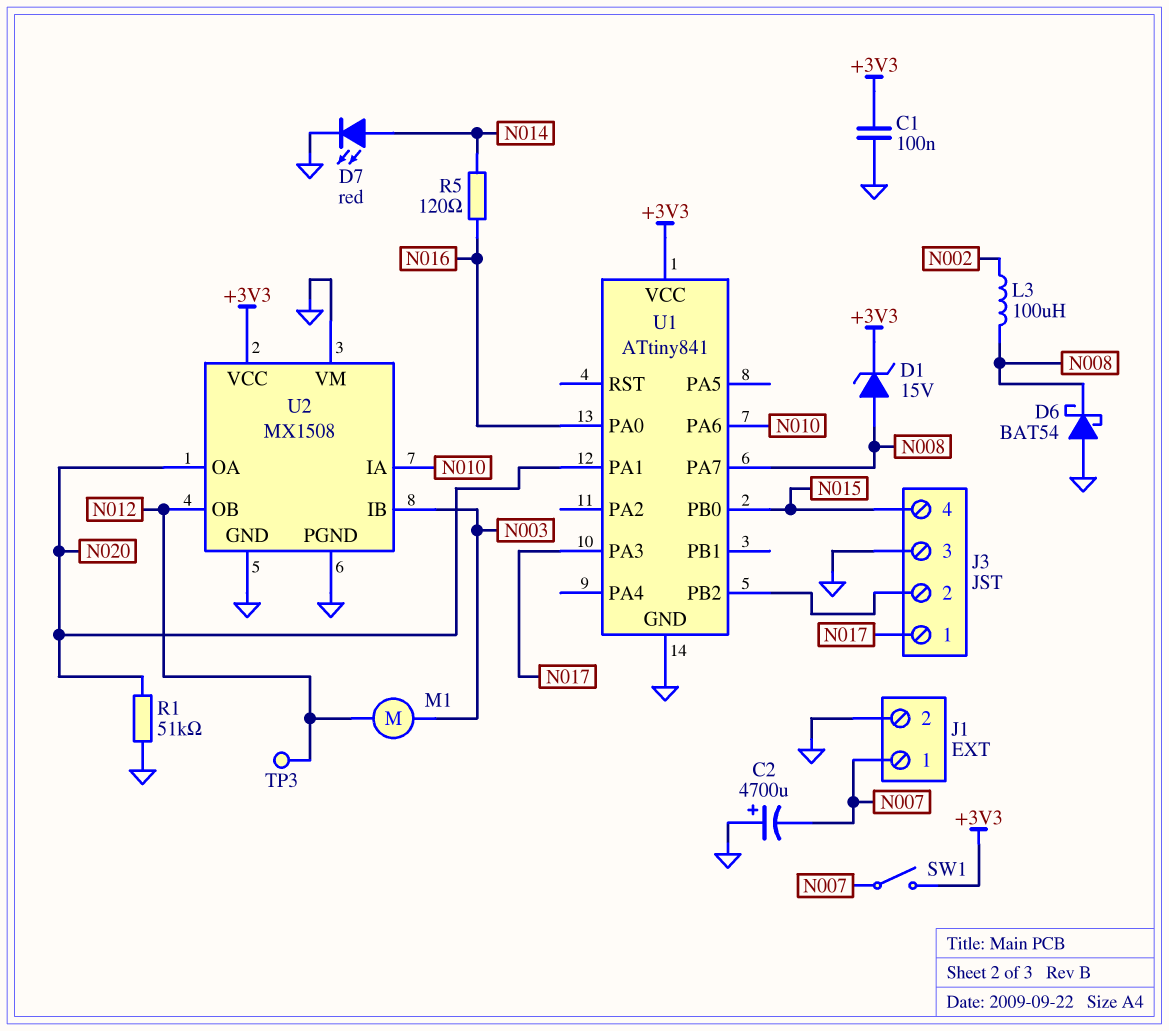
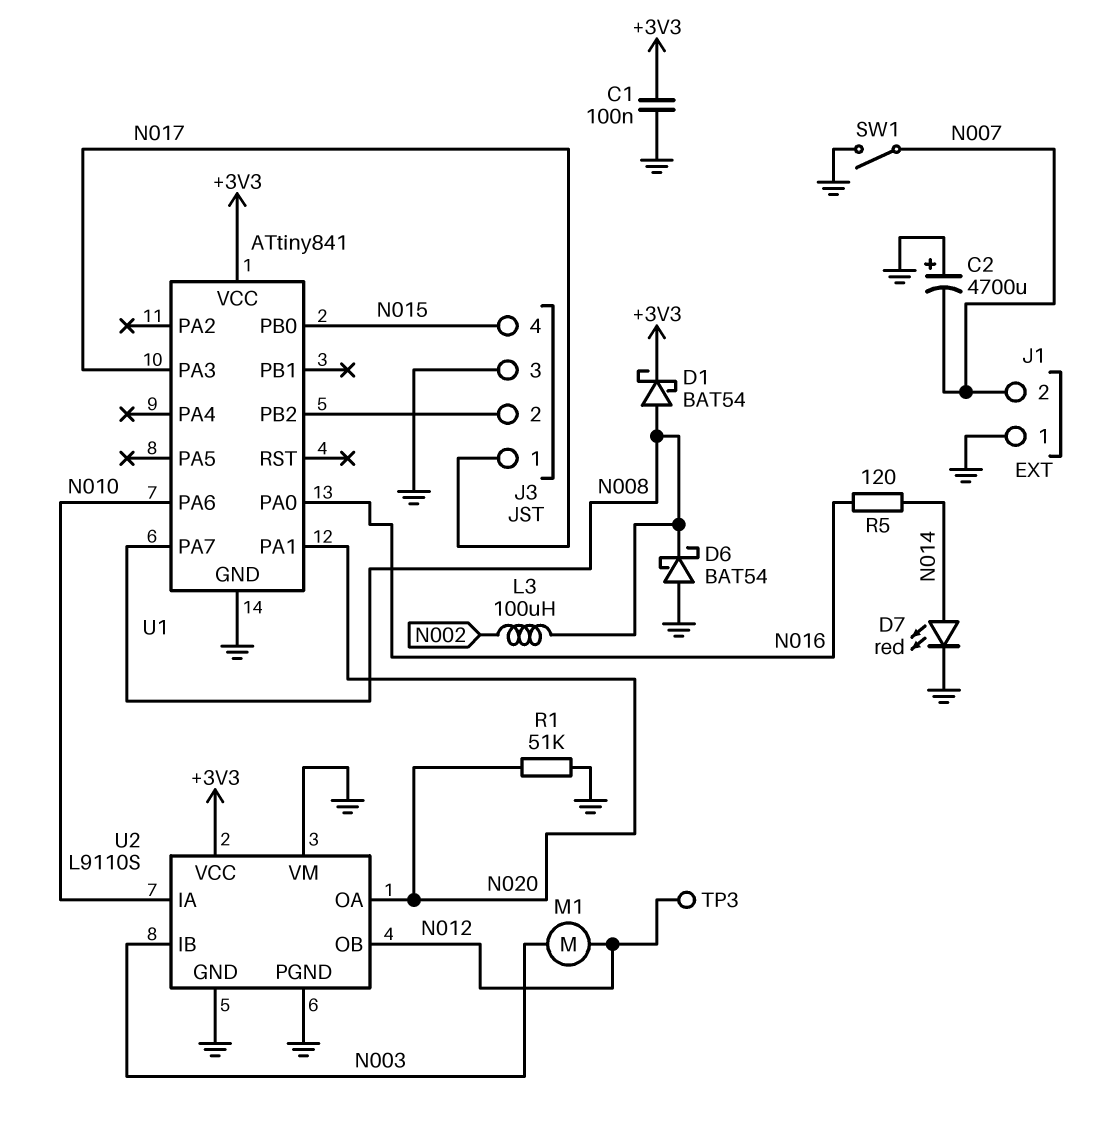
D1: zener 15V (A N008, K +3V3) -> schottky BAT54 (A N008, K +3V3)
J1 pin 1: N007 -> GND
J1 pin 2: GND -> N007
SW1: switch (+3V3, N007) -> switch (GND, N007)
U2: MX1508 -> L9110S

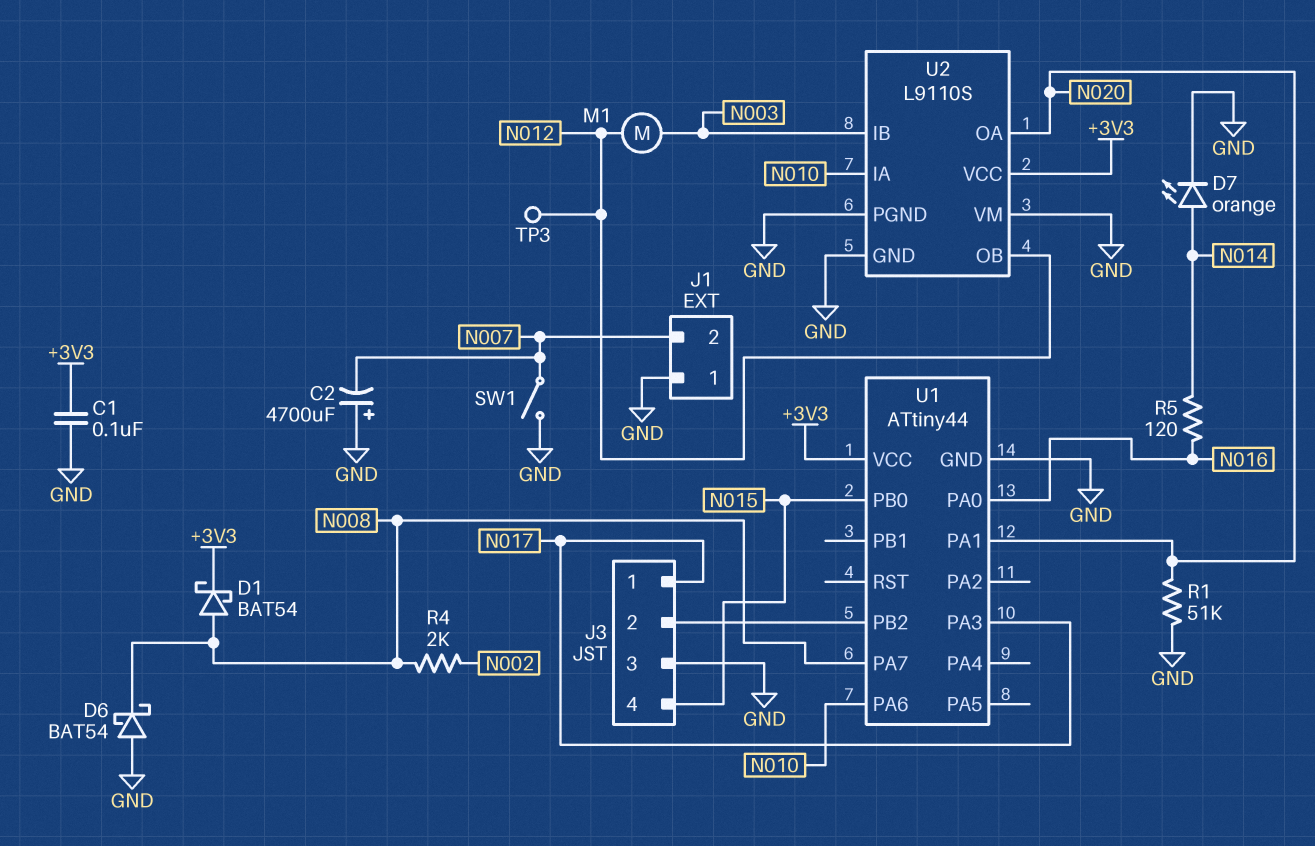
D7: LED red (A N014, K GND) -> LED orange (A N014, K GND)
L3: 100uH (N002, N008) -> none
R4: none -> 2k (N002, N008)
U1: ATtiny841 -> ATtiny44

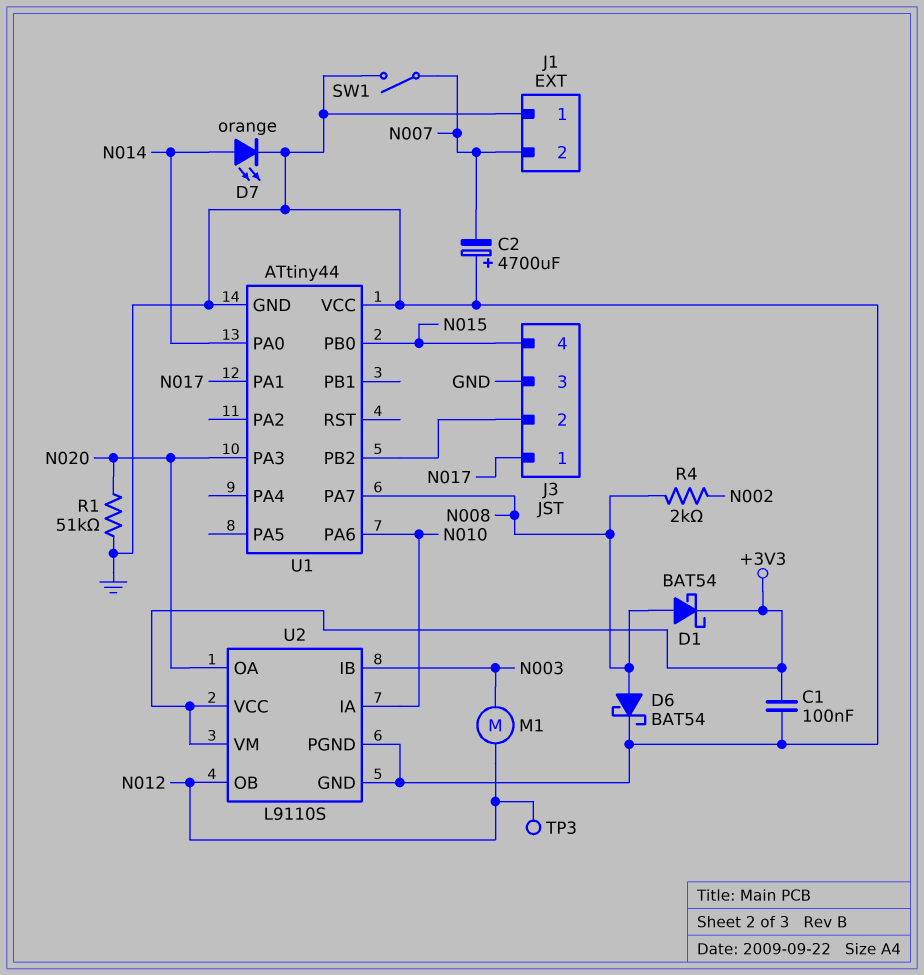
D6: schottky BAT54 (A GND, K N008) -> schottky BAT54 (A N008, K GND)
R5: 120 (N014, N016) -> none
U1 pin PA0: N016 -> N014
U1 pin PA1: N020 -> N017
U1 pin PA3: N017 -> N020
U1 pin VCC: +3V3 -> GND
U2 pin VM: GND -> +3V3

